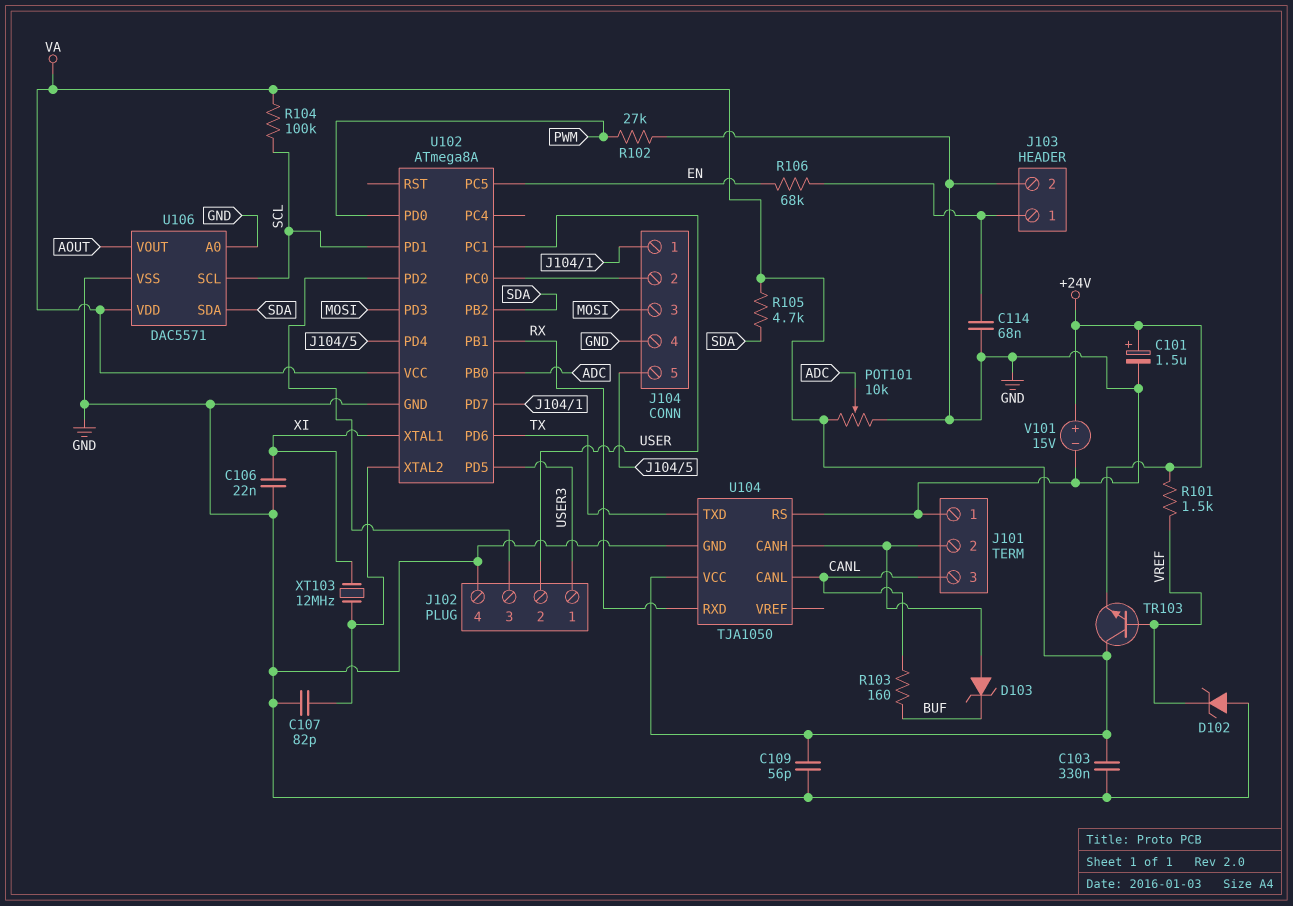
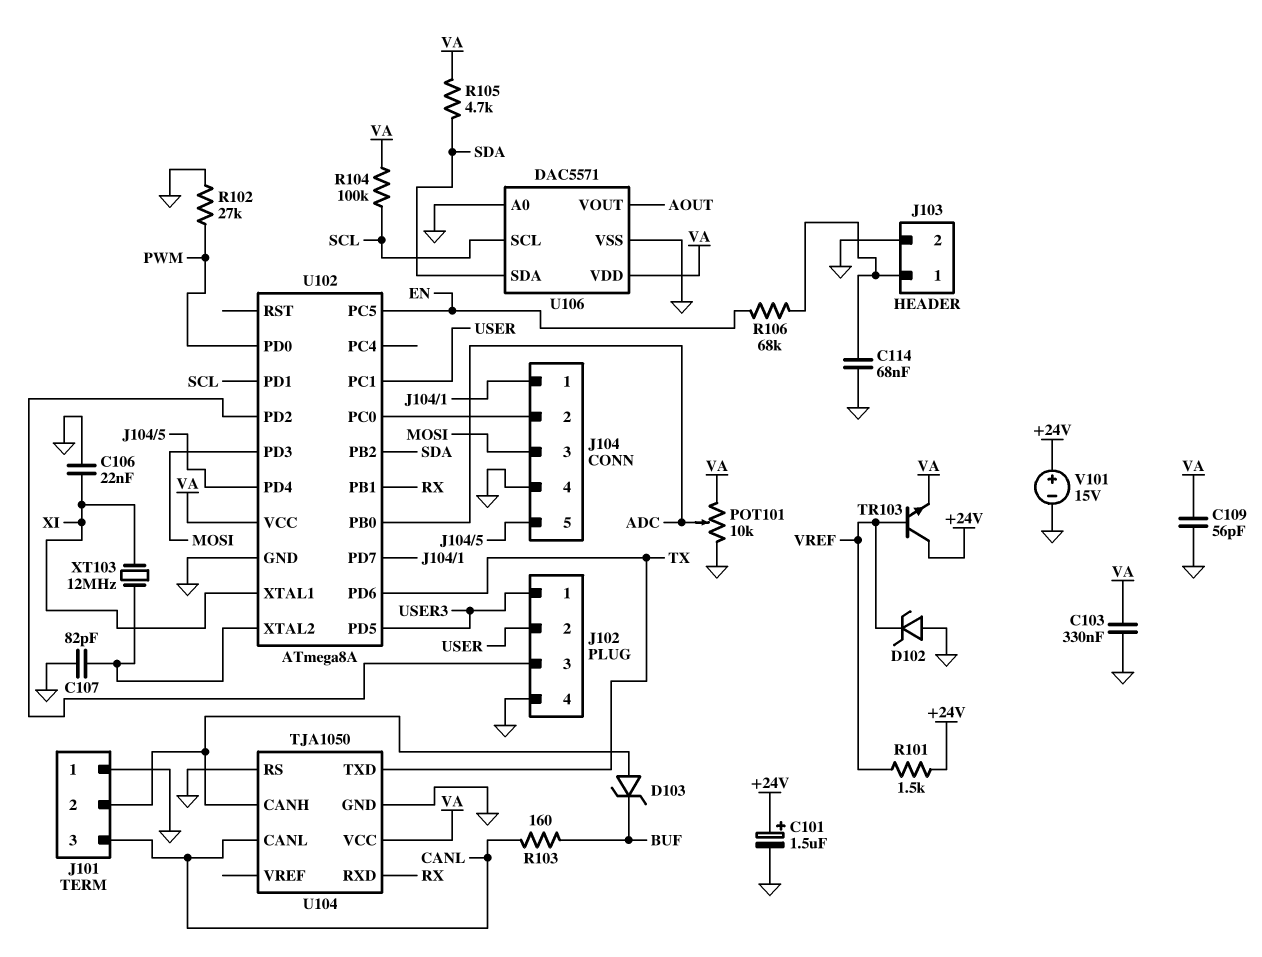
TR103: NPN (B VREF, C VA, E +24V) -> NPN (B VREF, C +24V, E VA)

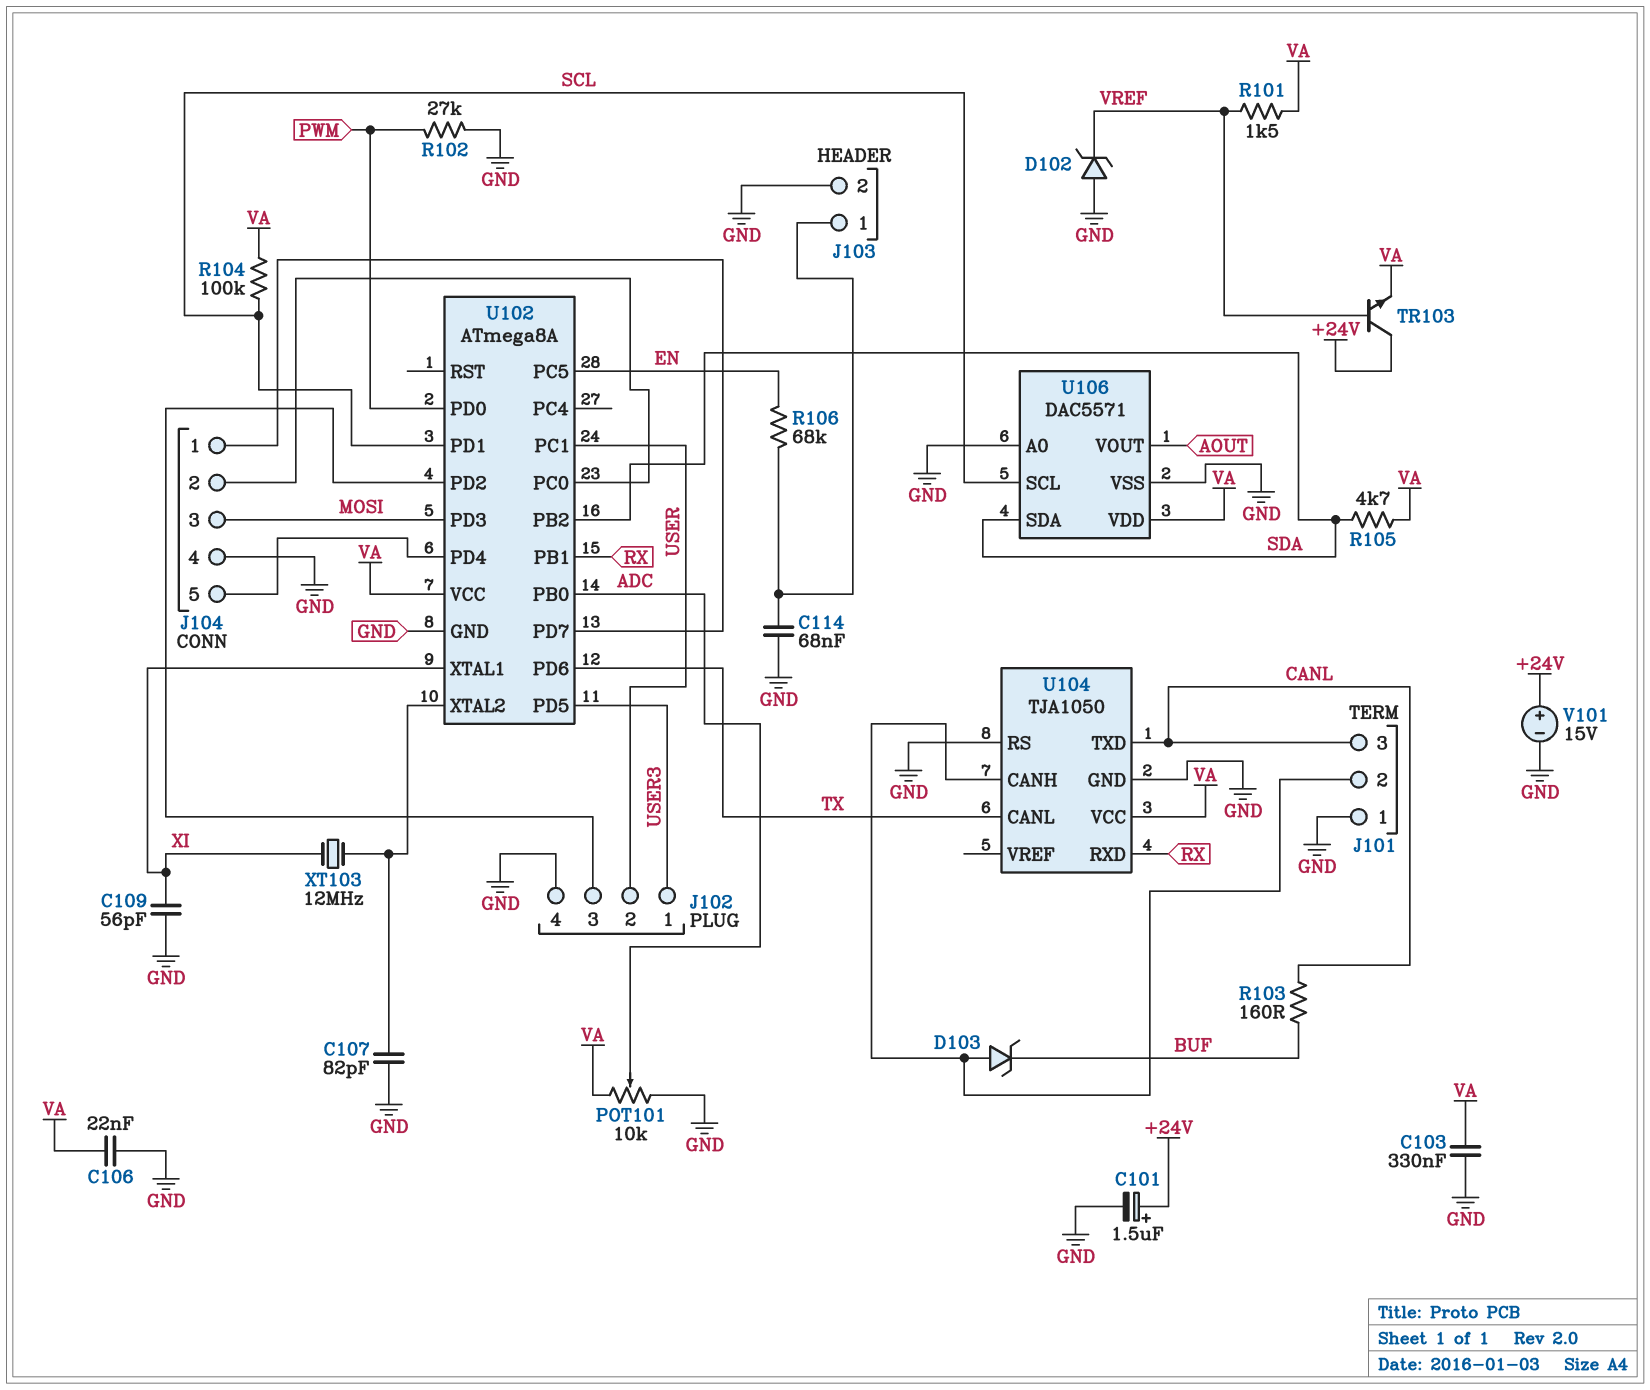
C106: 22nF (GND, XI) -> 22nF (GND, VA)
C109: 56pF (GND, VA) -> 56pF (GND, XI)
R101: 1.5k (+24V, VREF) -> 1.5k (VA, VREF)
U104 pin CANL: CANL -> TX
U104 pin TXD: TX -> CANL

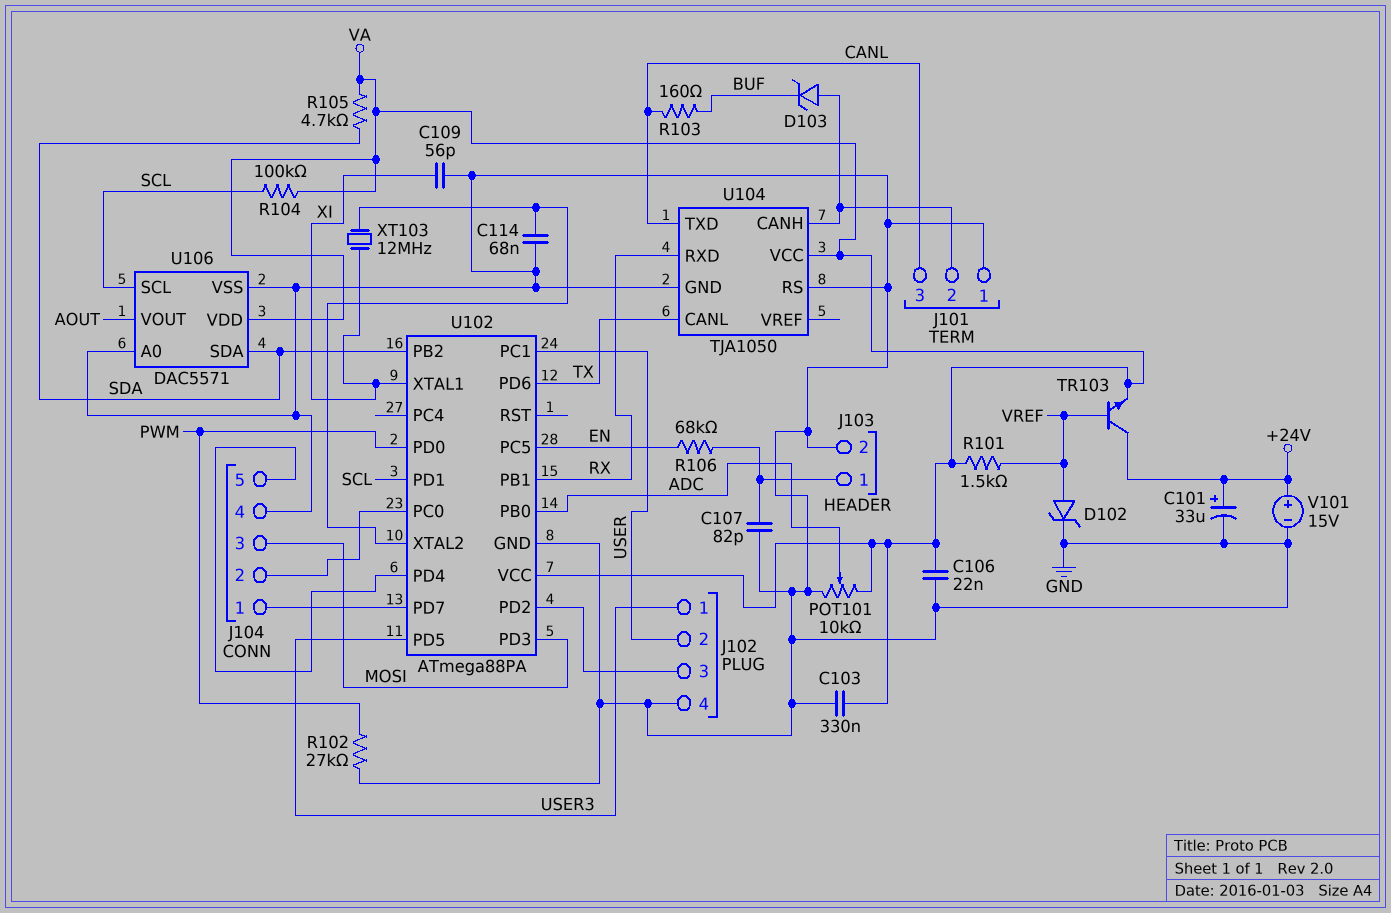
C101: 1.5uF (plus +24V, minus GND) -> 33uF (plus +24V, minus GND)
C107: 82pF (GND, U102/XTAL2) -> 82pF (GND, J103/1)
C114: 68nF (GND, J103/1) -> 68nF (GND, U102/XTAL2)
D102: zener (A GND, K VREF) -> zener (A VREF, K GND)
U102: ATmega8A -> ATmega88PA

